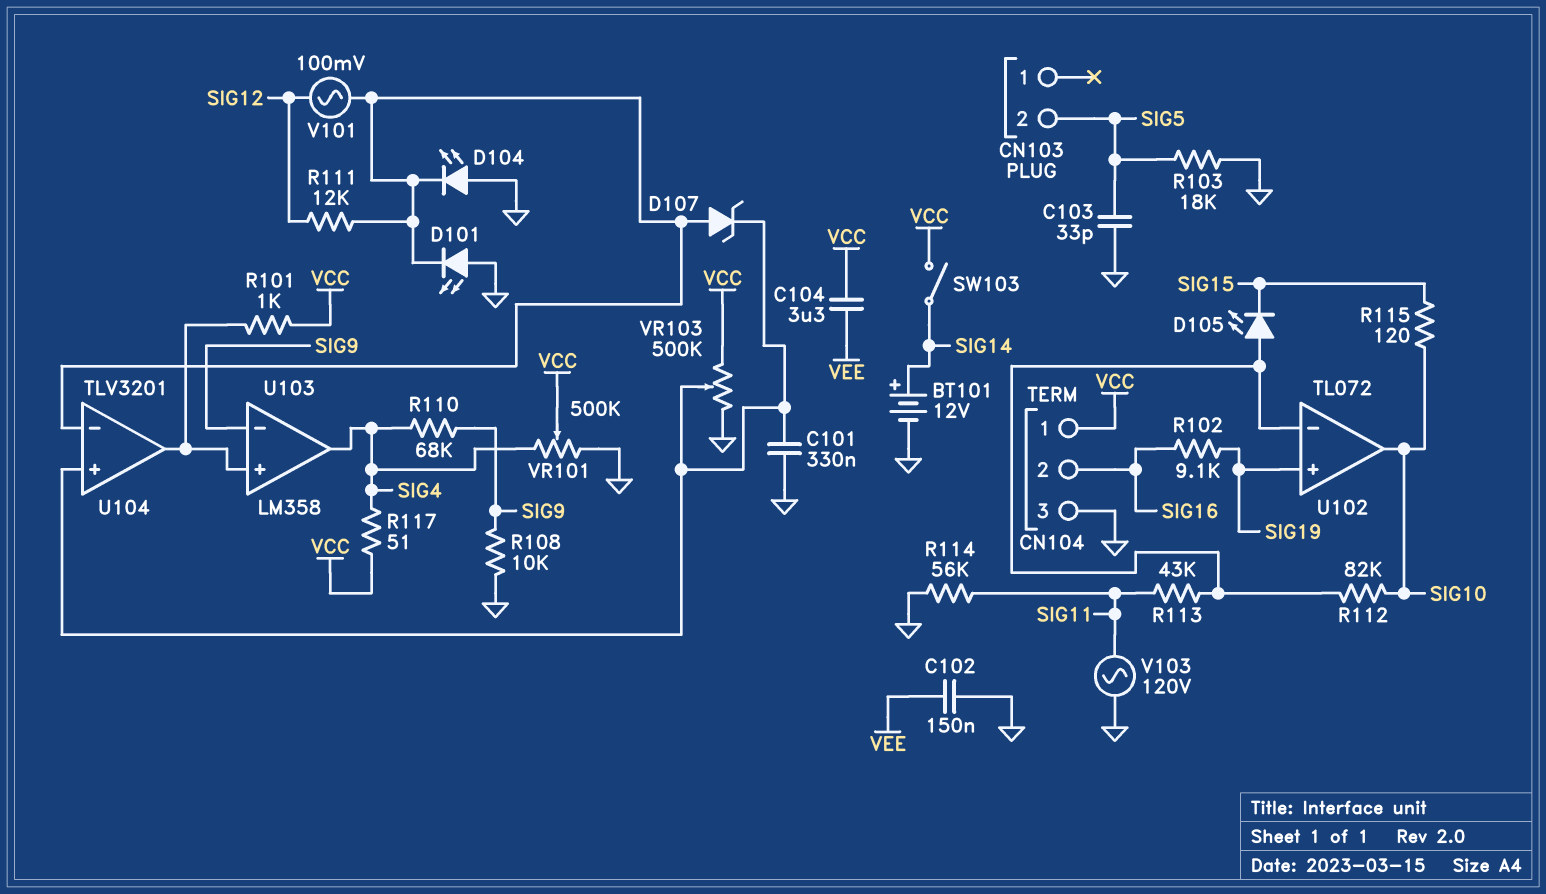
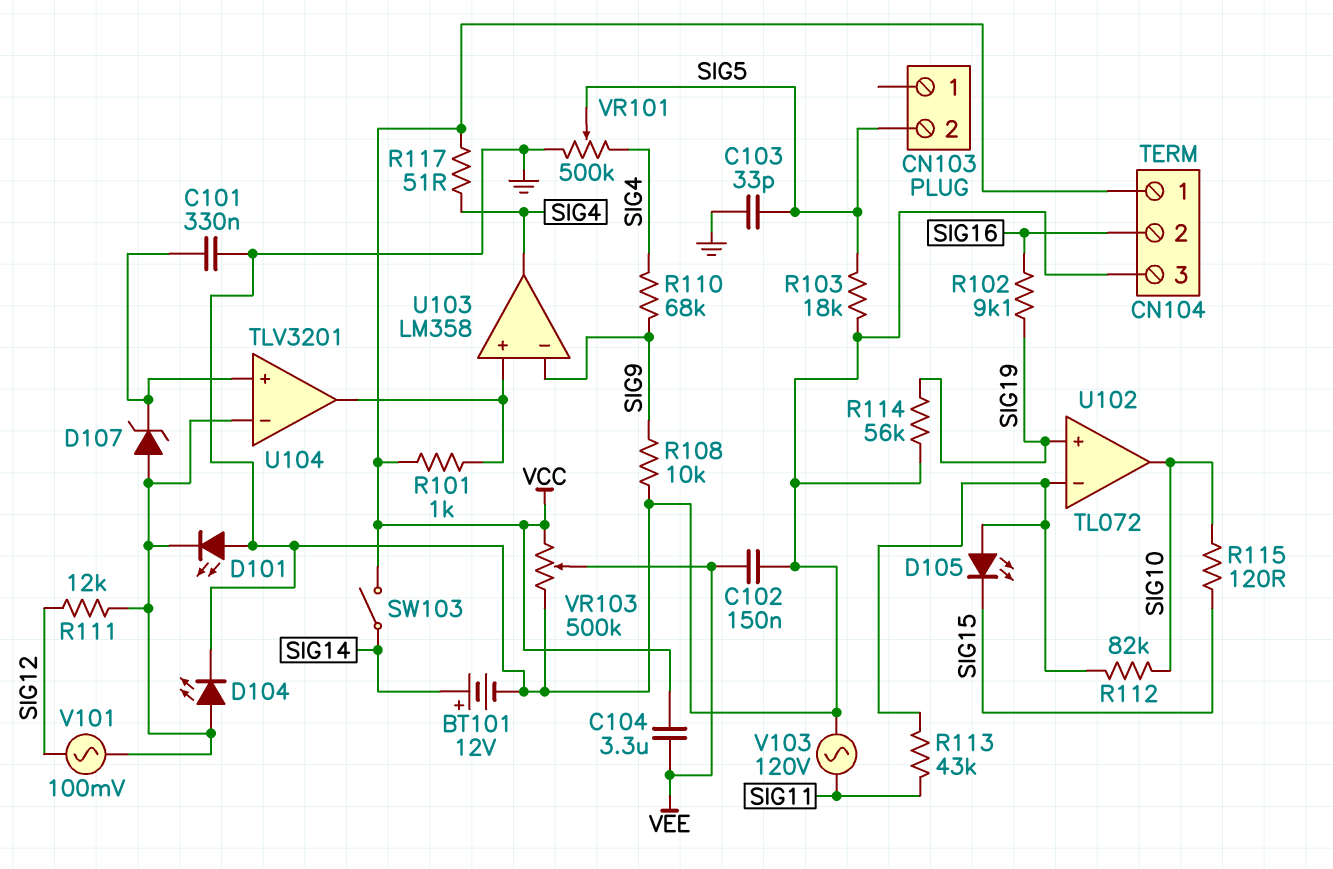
D104: LED (A GND, K U104/in-) -> LED (A U104/in-, K GND)
R114: 56k (GND, SIG11) -> 56k (GND, SIG19)
VR101: 500k (GND, SIG4, wiper VCC) -> 500k (GND, SIG4, wiper SIG5)
VR103: 500k (GND, VCC, wiper U104/in+) -> 500k (GND, VCC, wiper VEE)

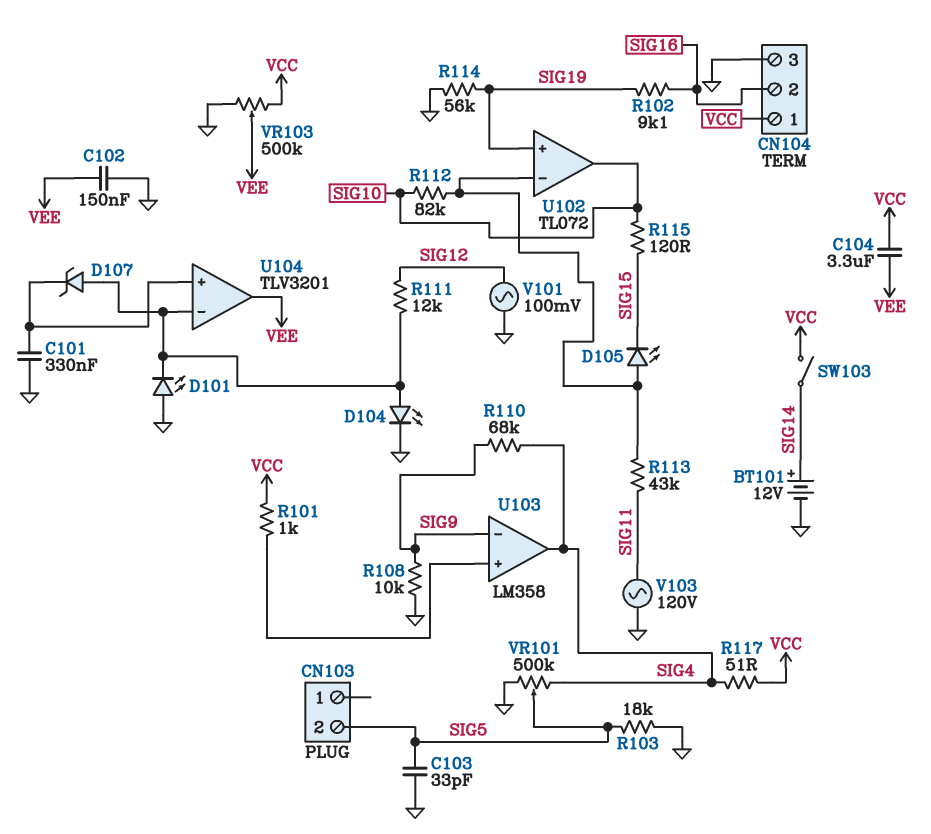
U104 pin out: U103/in+ -> VEE
V101: AC 100mV (SIG12, U104/in-) -> AC 100mV (GND, SIG12)

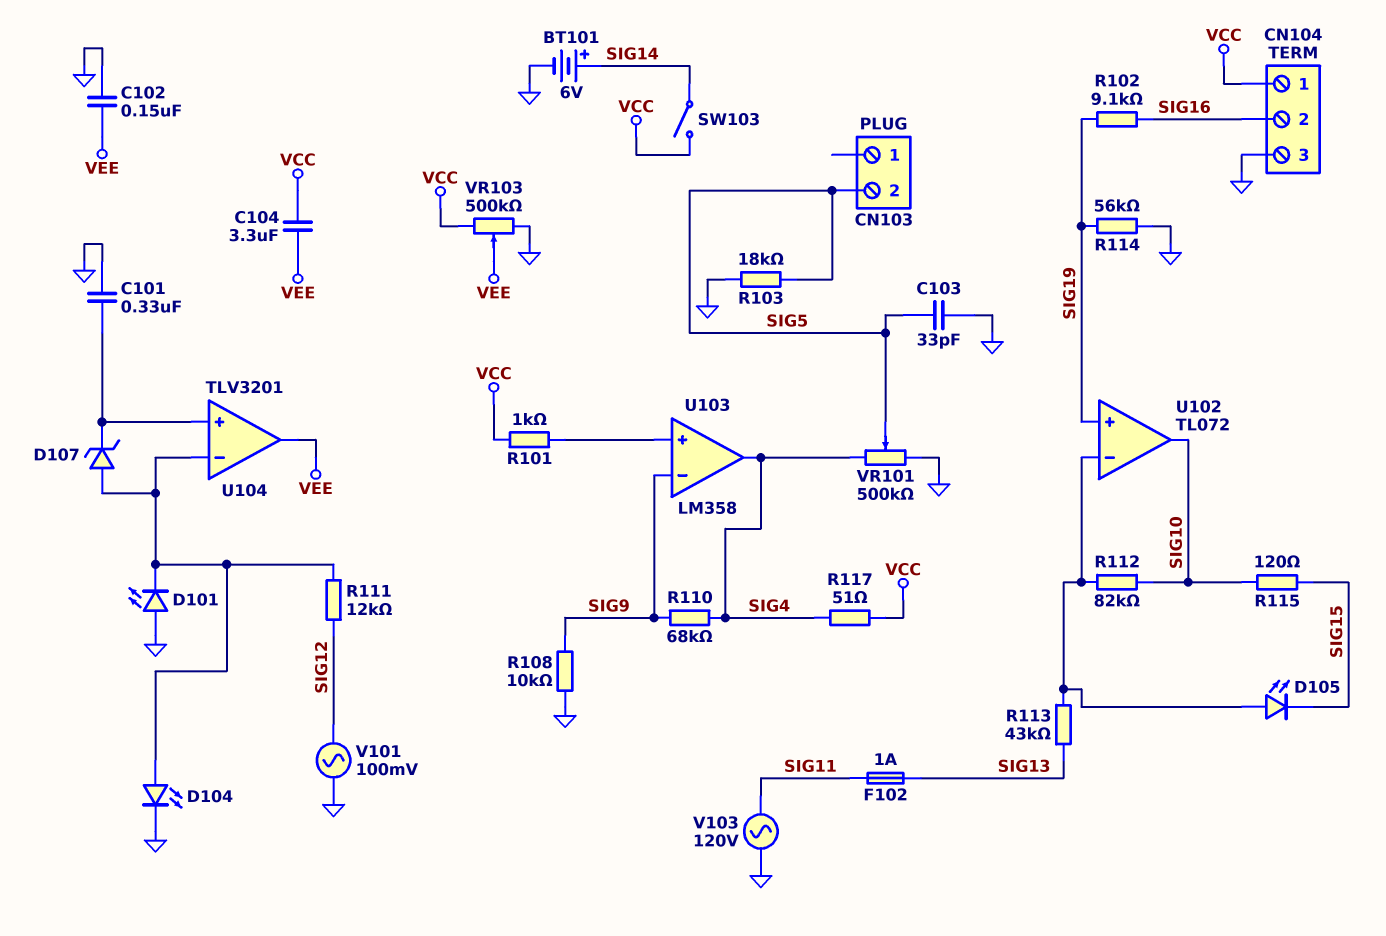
BT101: 12V (plus SIG14, minus GND) -> 6V (plus SIG14, minus GND)
F102: none -> 1A (SIG11, SIG13)
R113: 43k (SIG11, U102/in-) -> 43k (SIG13, U102/in-)

